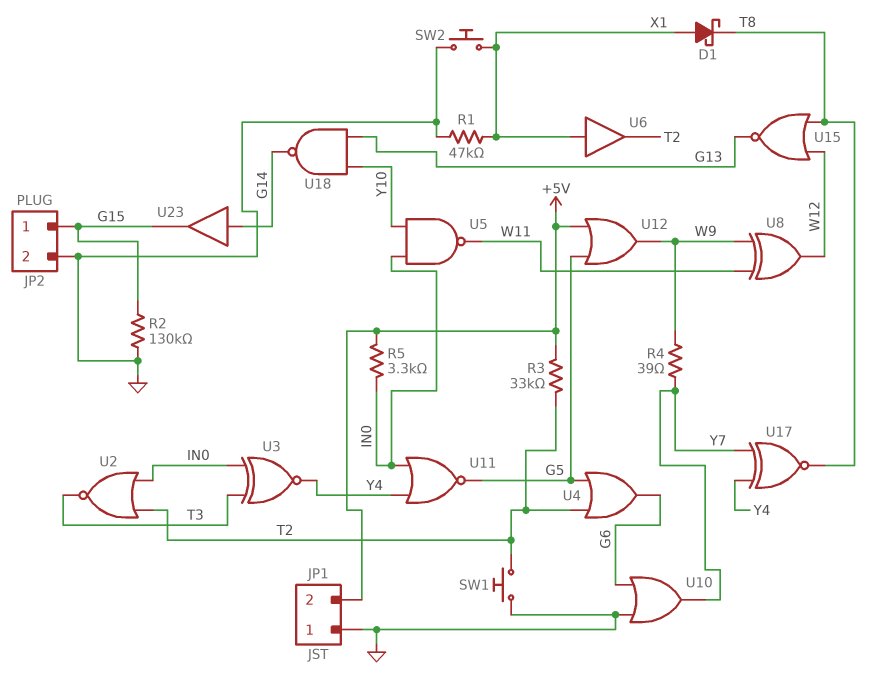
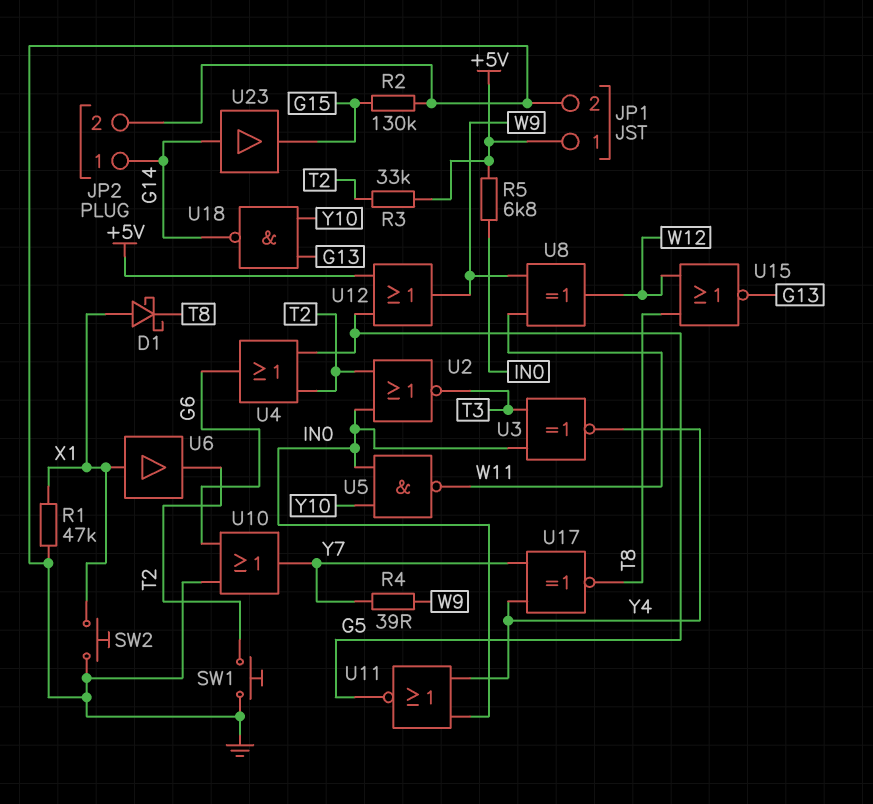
JP1 pin 1: GND -> +5V
JP1 pin 2: +5V -> GND
JP2 pin 1: G15 -> G14
R5: 3.3k (+5V, IN0) -> 6.8k (+5V, IN0)

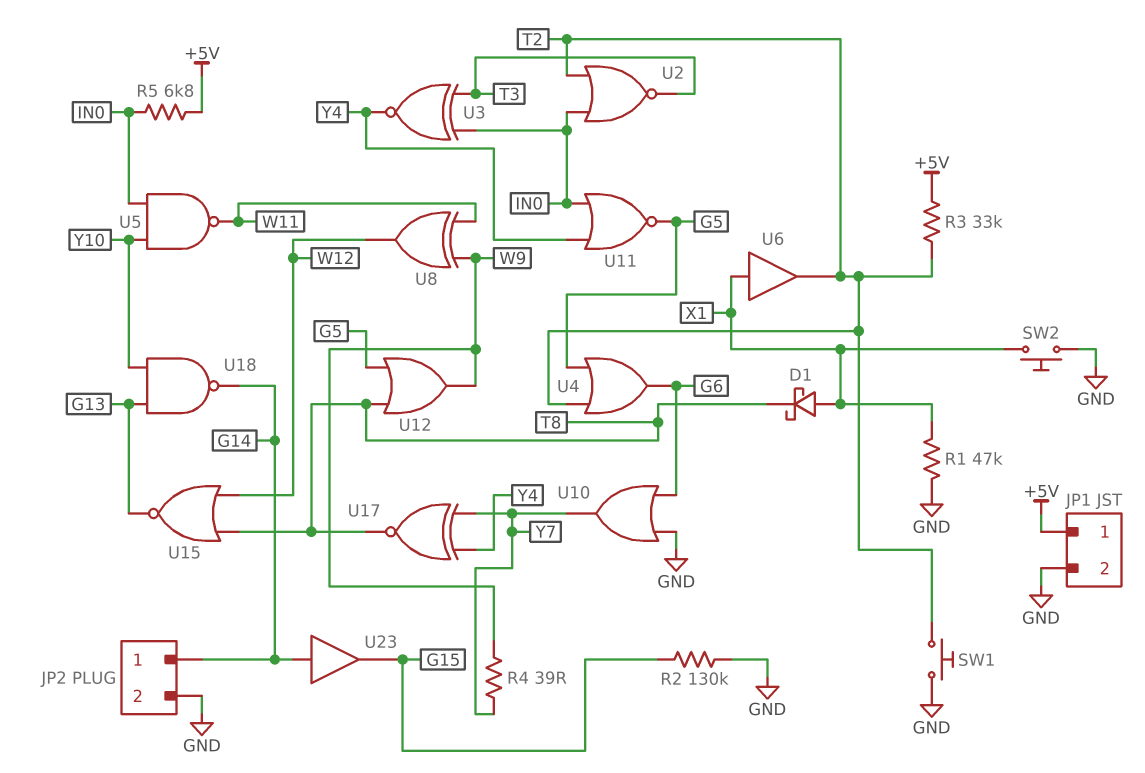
U12: OR (in +5V, in G5, out W9) -> OR (in G5, in T8, out W9)

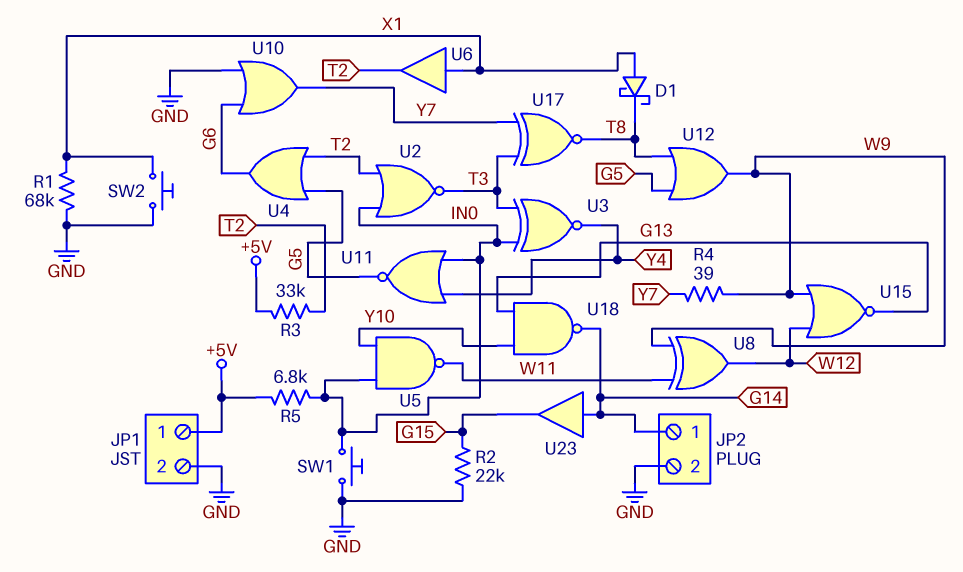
R1: 47k (GND, X1) -> 68k (GND, X1)
R2: 130k (G15, GND) -> 22k (G15, GND)
SW1: button (GND, T2) -> button (GND, IN0)
U15: NOR (in T8, in W12, out G13) -> NOR (in W9, in W12, out G13)
U17: XNOR (in Y4, in Y7, out T8) -> XNOR (in T3, in Y7, out T8)

